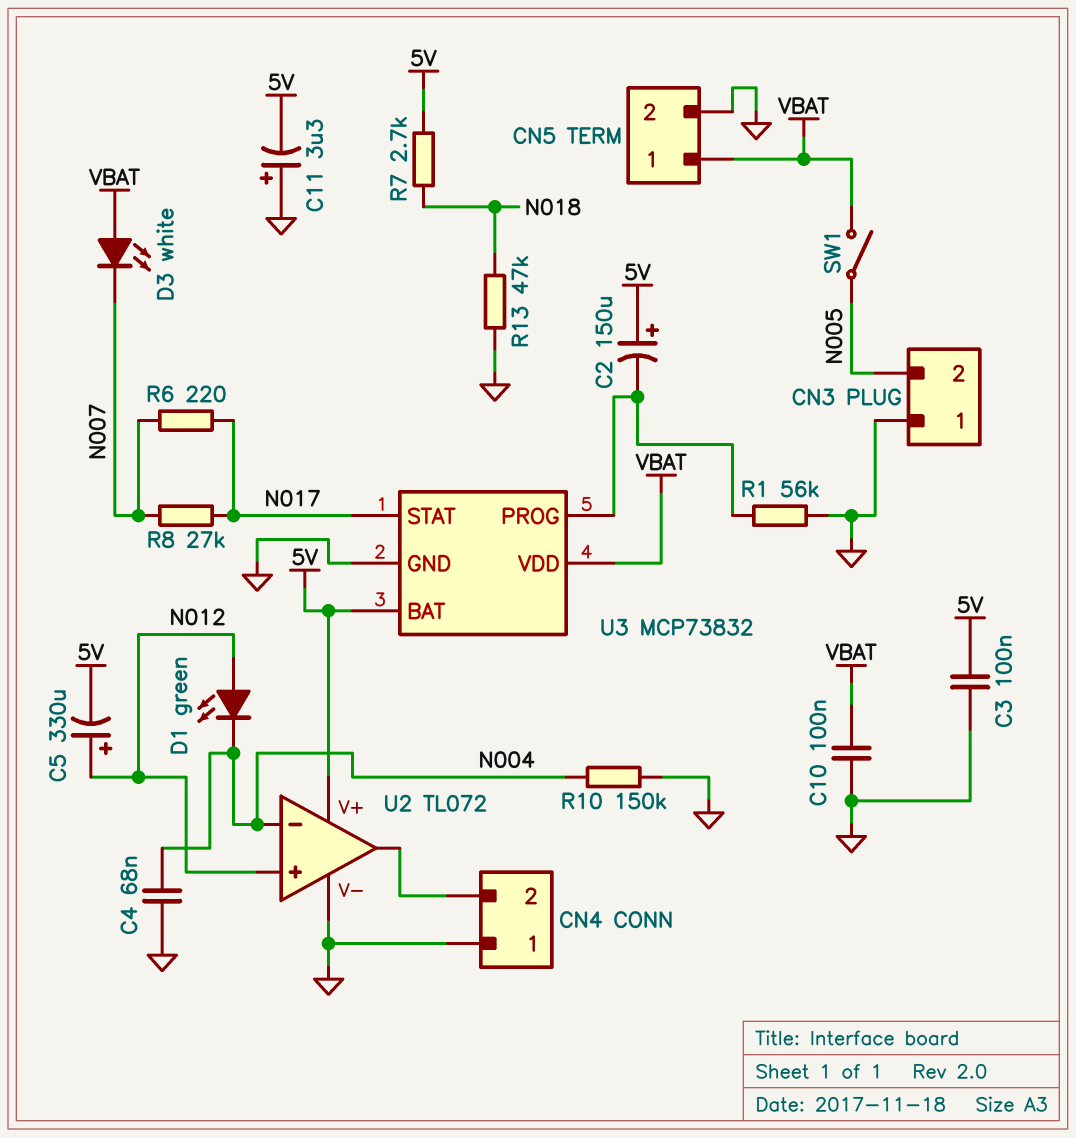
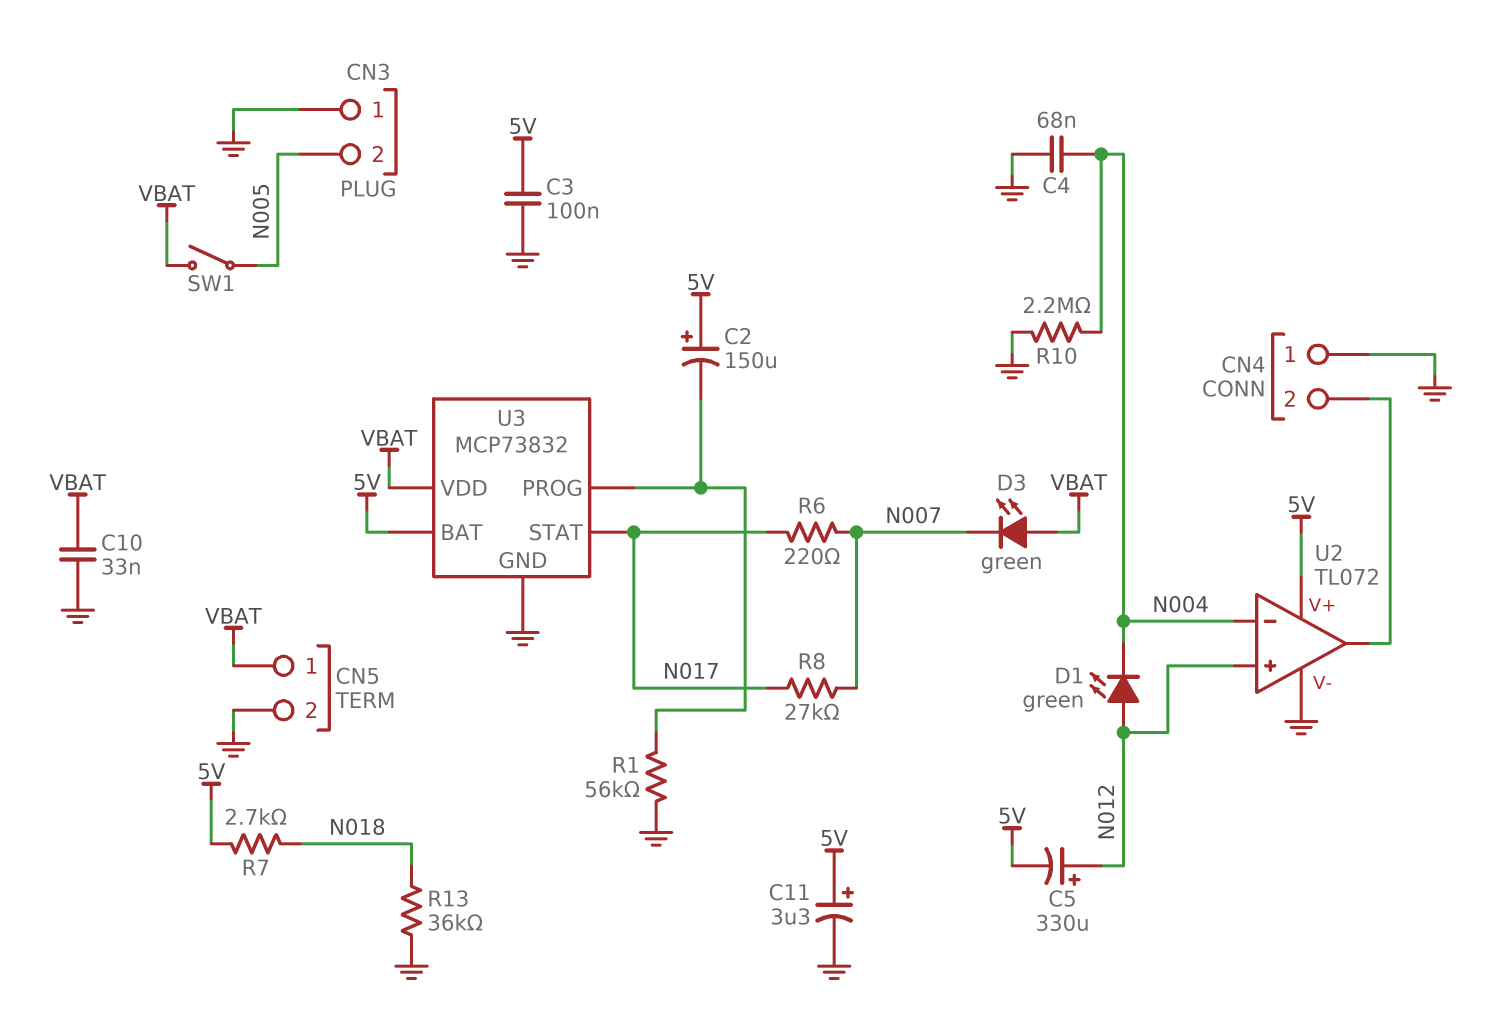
C10: 100nF (GND, VBAT) -> 33nF (GND, VBAT)
C11: 3.3uF (plus GND, minus 5V) -> 3.3uF (plus 5V, minus GND)
D3: LED white (A VBAT, K N007) -> LED green (A VBAT, K N007)
R10: 150k (GND, N004) -> 2.2M (GND, N004)
R13: 47k (GND, N018) -> 36k (GND, N018)

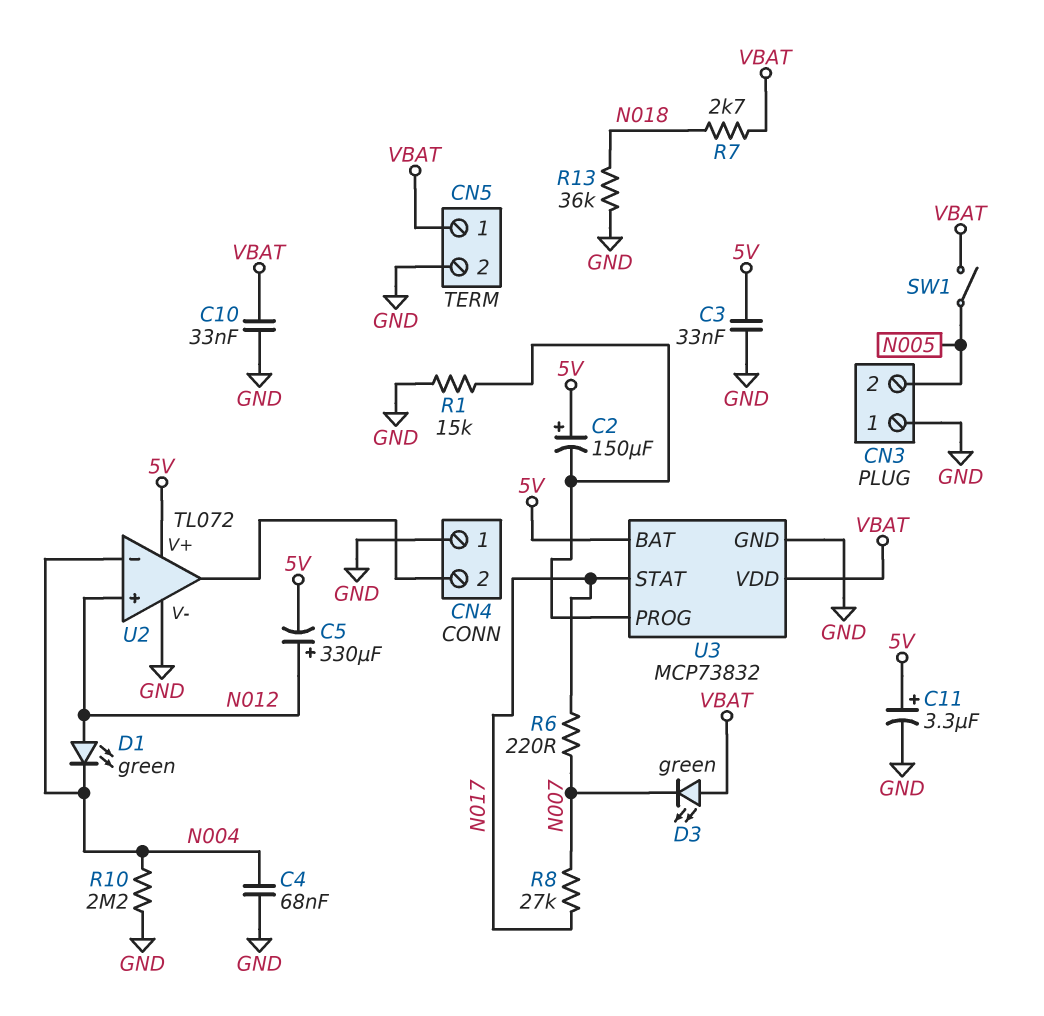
C3: 100nF (5V, GND) -> 33nF (5V, GND)
R1: 56k (GND, U3/PROG) -> 15k (GND, U3/PROG)
R7: 2.7k (5V, N018) -> 2.7k (N018, VBAT)

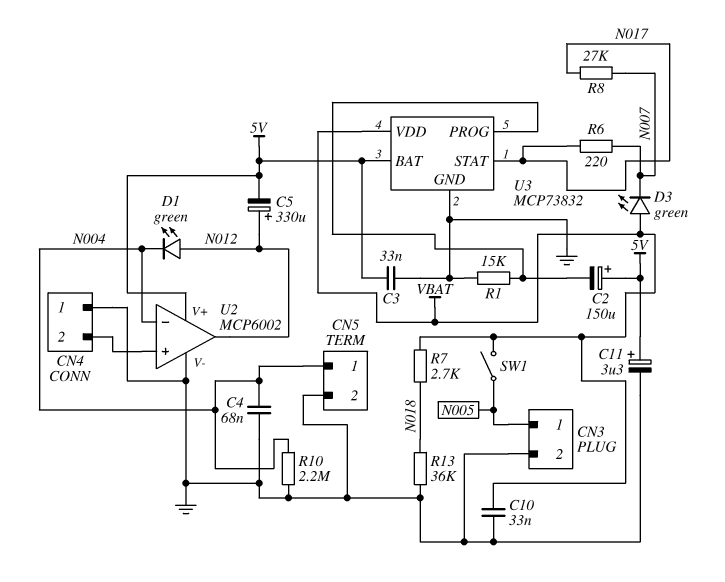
CN3 pin 1: GND -> N005
CN3 pin 2: N005 -> GND
CN5 pin 1: VBAT -> N004
U2: TL072 -> MCP6002
U2 pin in+: N012 -> CN4/2
U2 pin out: CN4/2 -> N012

